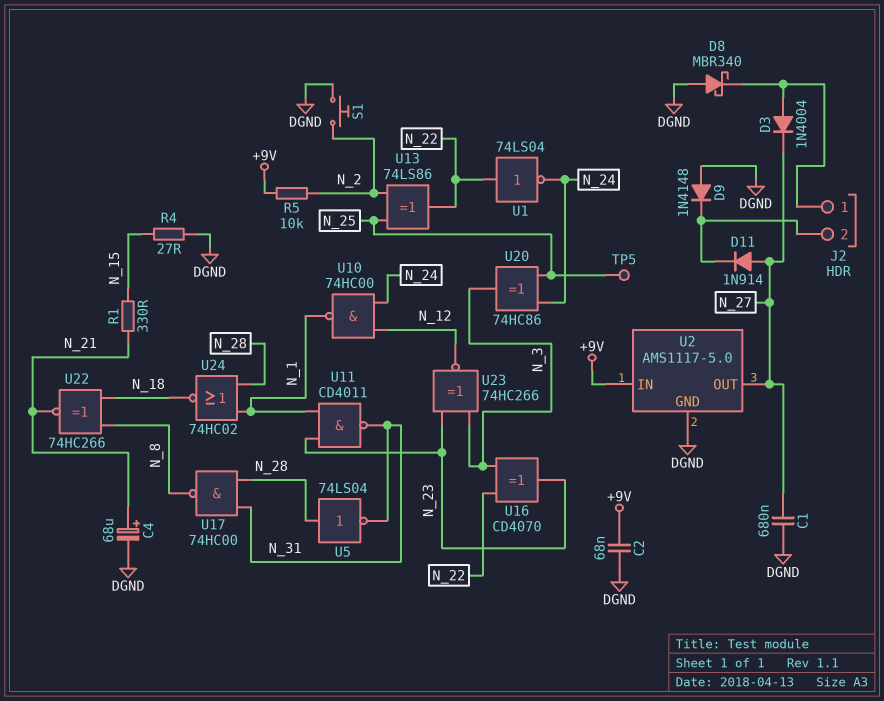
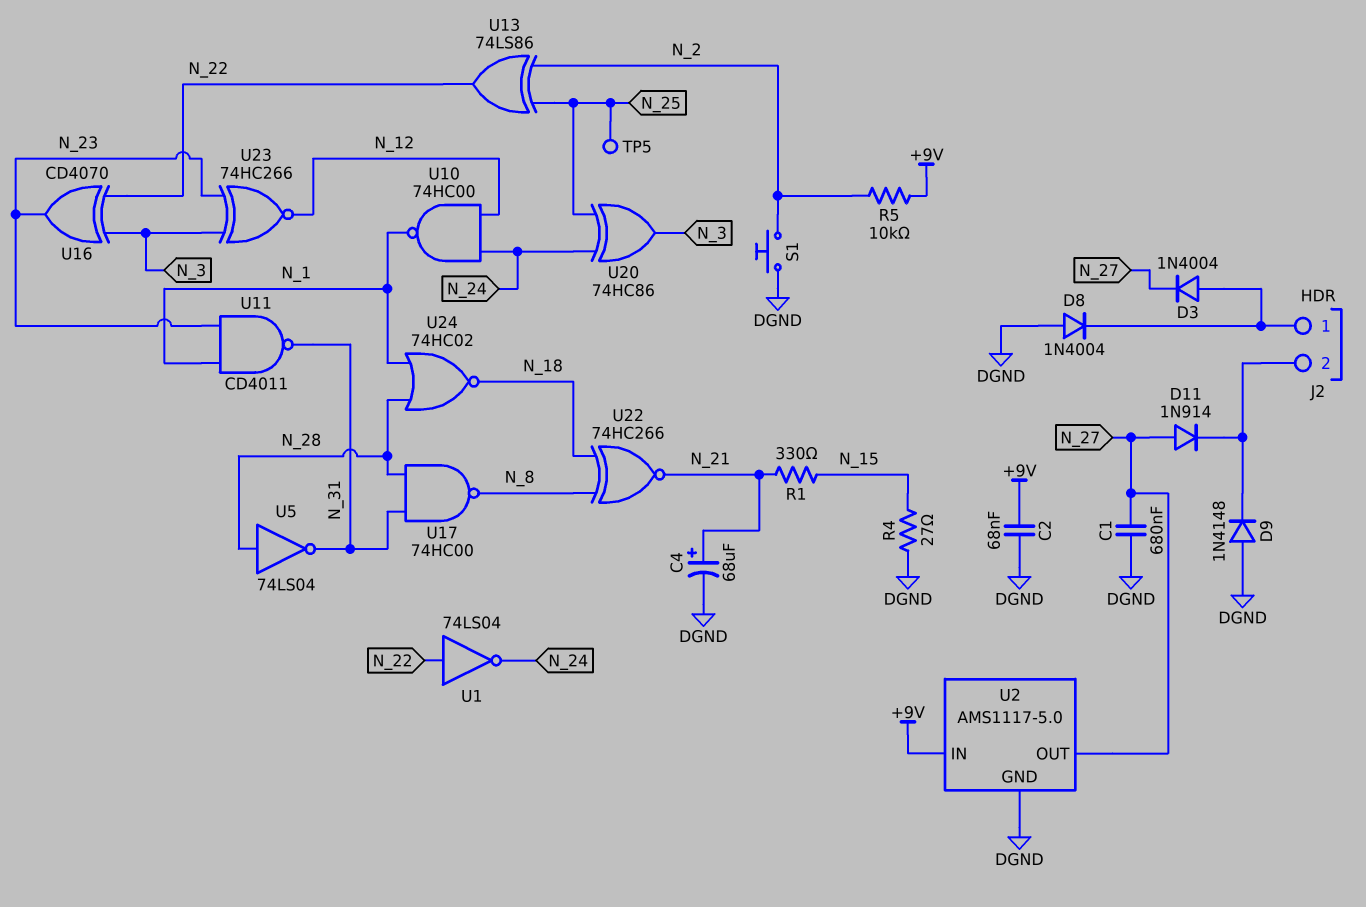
D8: schottky MBR340 (A DGND, K J2/1) -> diode 1N4004 (A DGND, K J2/1)

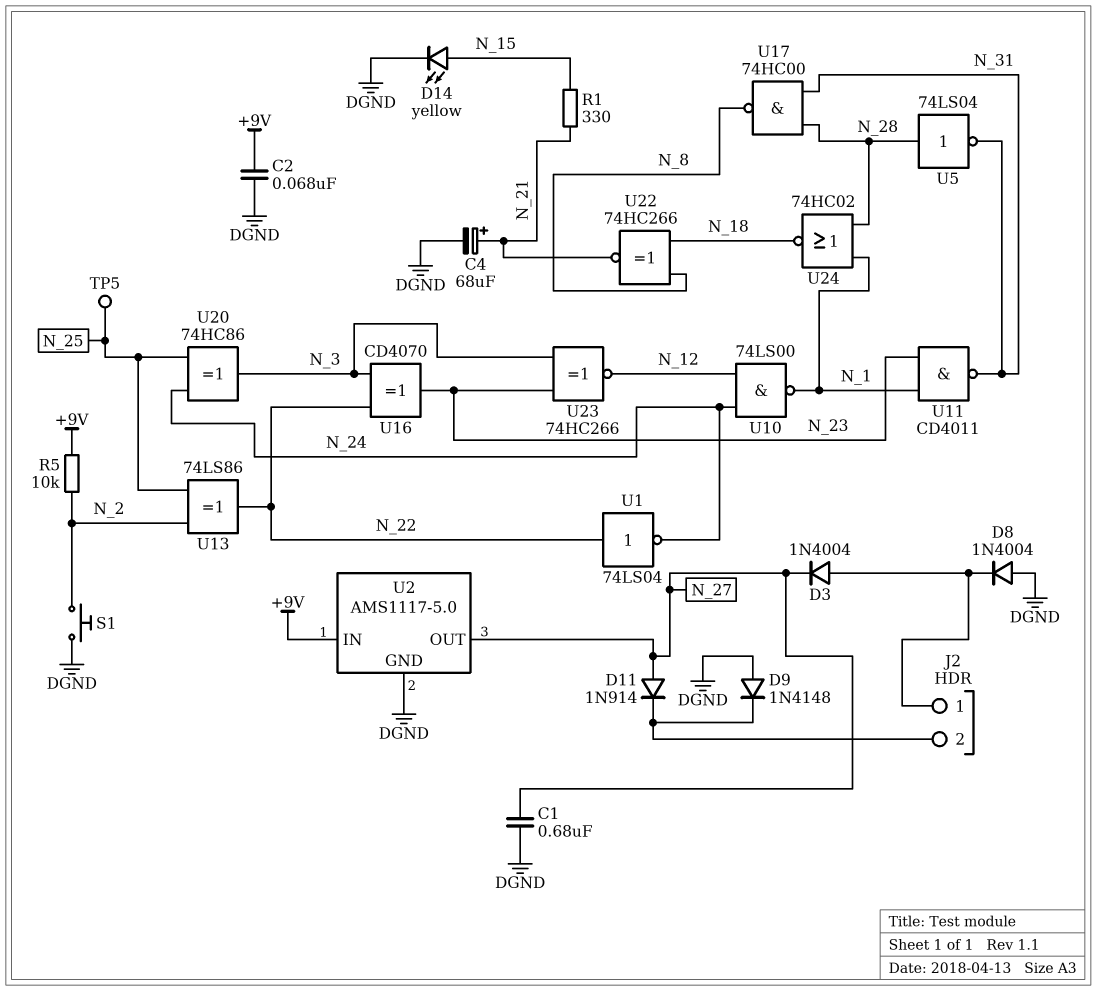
D14: none -> LED yellow (A N_15, K DGND)
R4: 27 (DGND, N_15) -> none
U10: NAND 74HC00 (in N_12, in N_24, out N_1) -> NAND 74LS00 (in N_12, in N_24, out N_1)

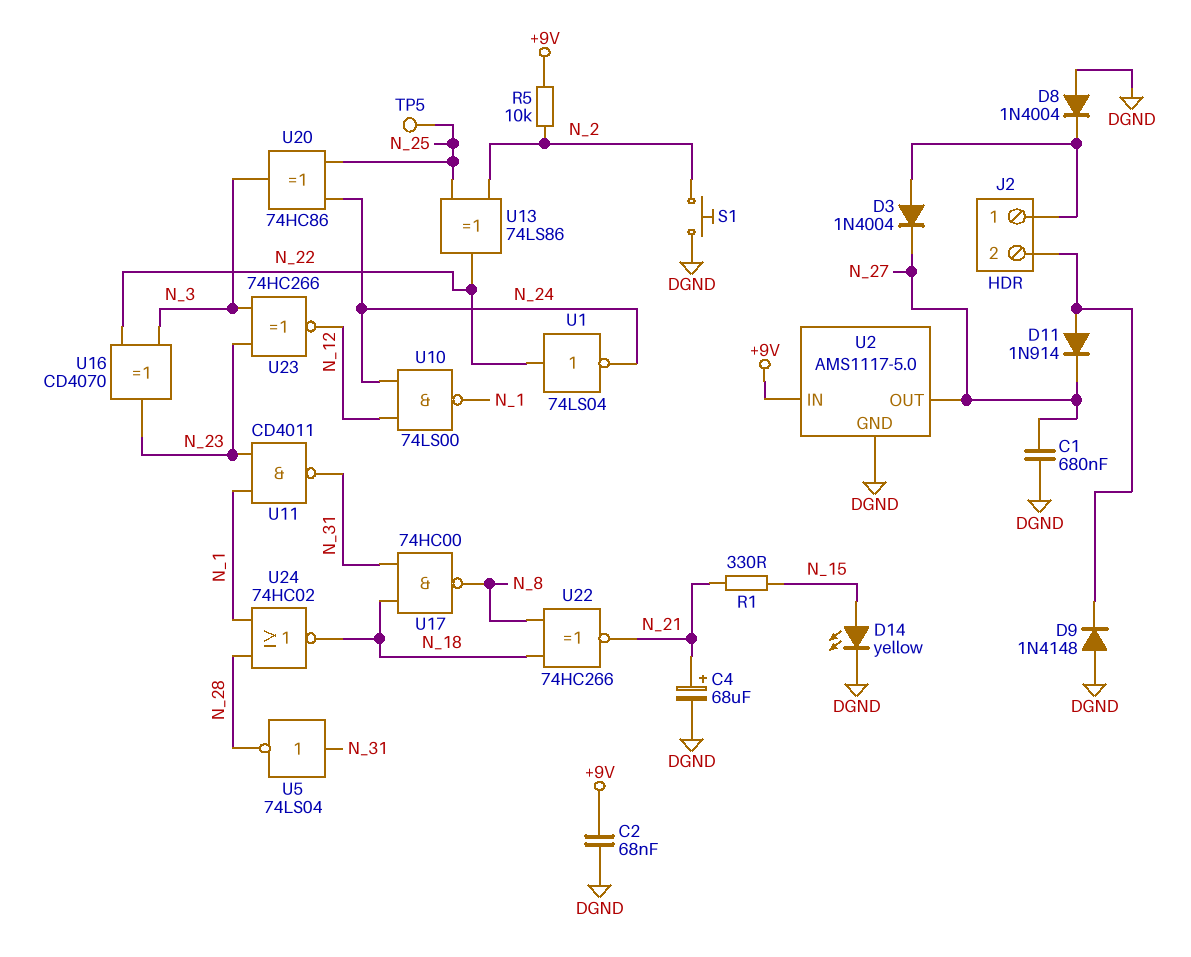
D11: diode 1N914 (A N_27, K J2/2) -> diode 1N914 (A J2/2, K N_27)
U5: NOT 74LS04 (in N_28, out N_31) -> NOT 74LS04 (in N_31, out N_28)
U17: NAND 74HC00 (in N_28, in N_31, out N_8) -> NAND 74HC00 (in N_18, in N_31, out N_8)

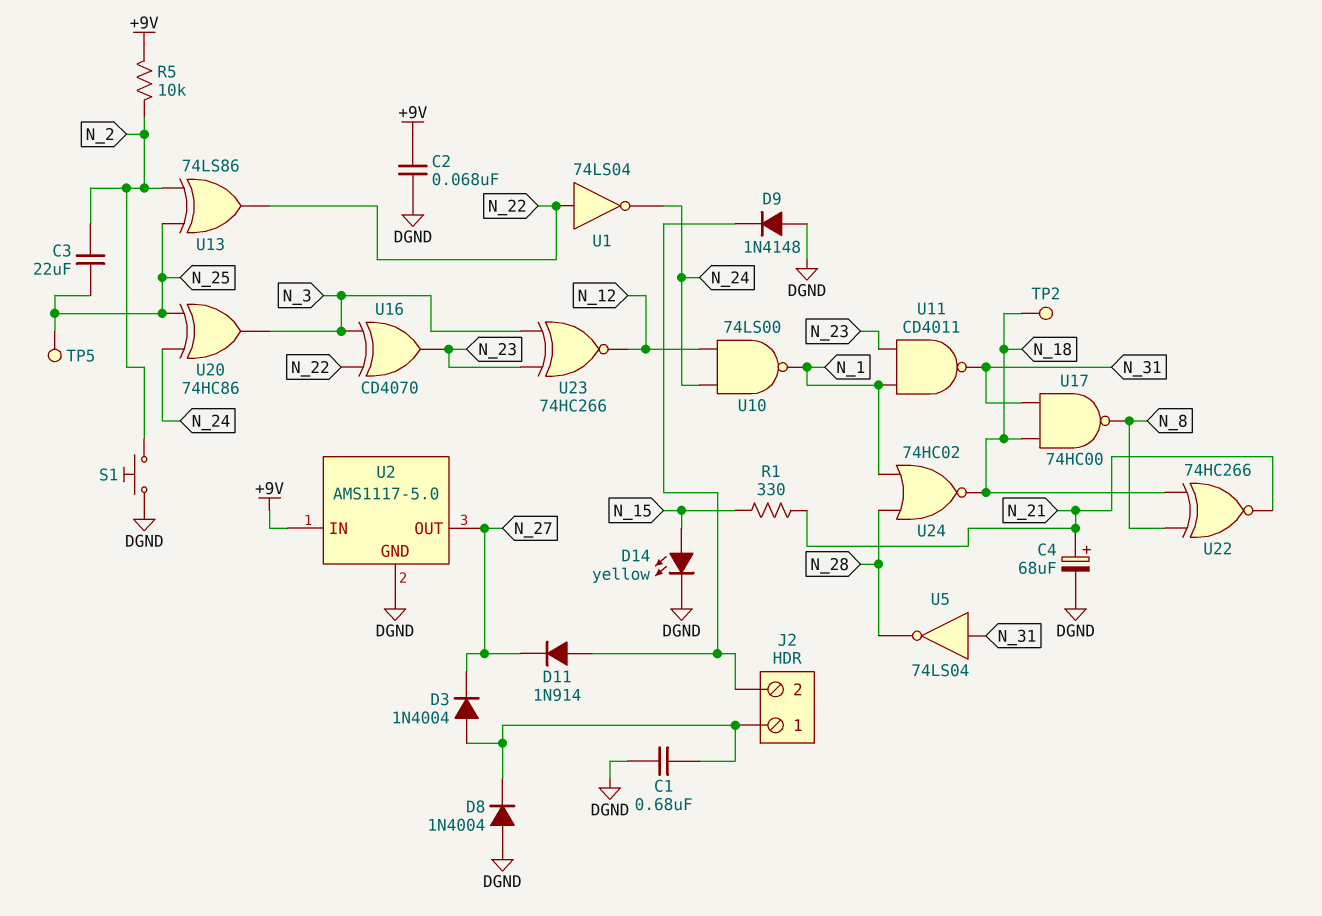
C1: 680nF (DGND, N_27) -> 680nF (DGND, J2/1)
C3: none -> 22uF (N_2, N_25)
TP2: none -> test point (N_18)

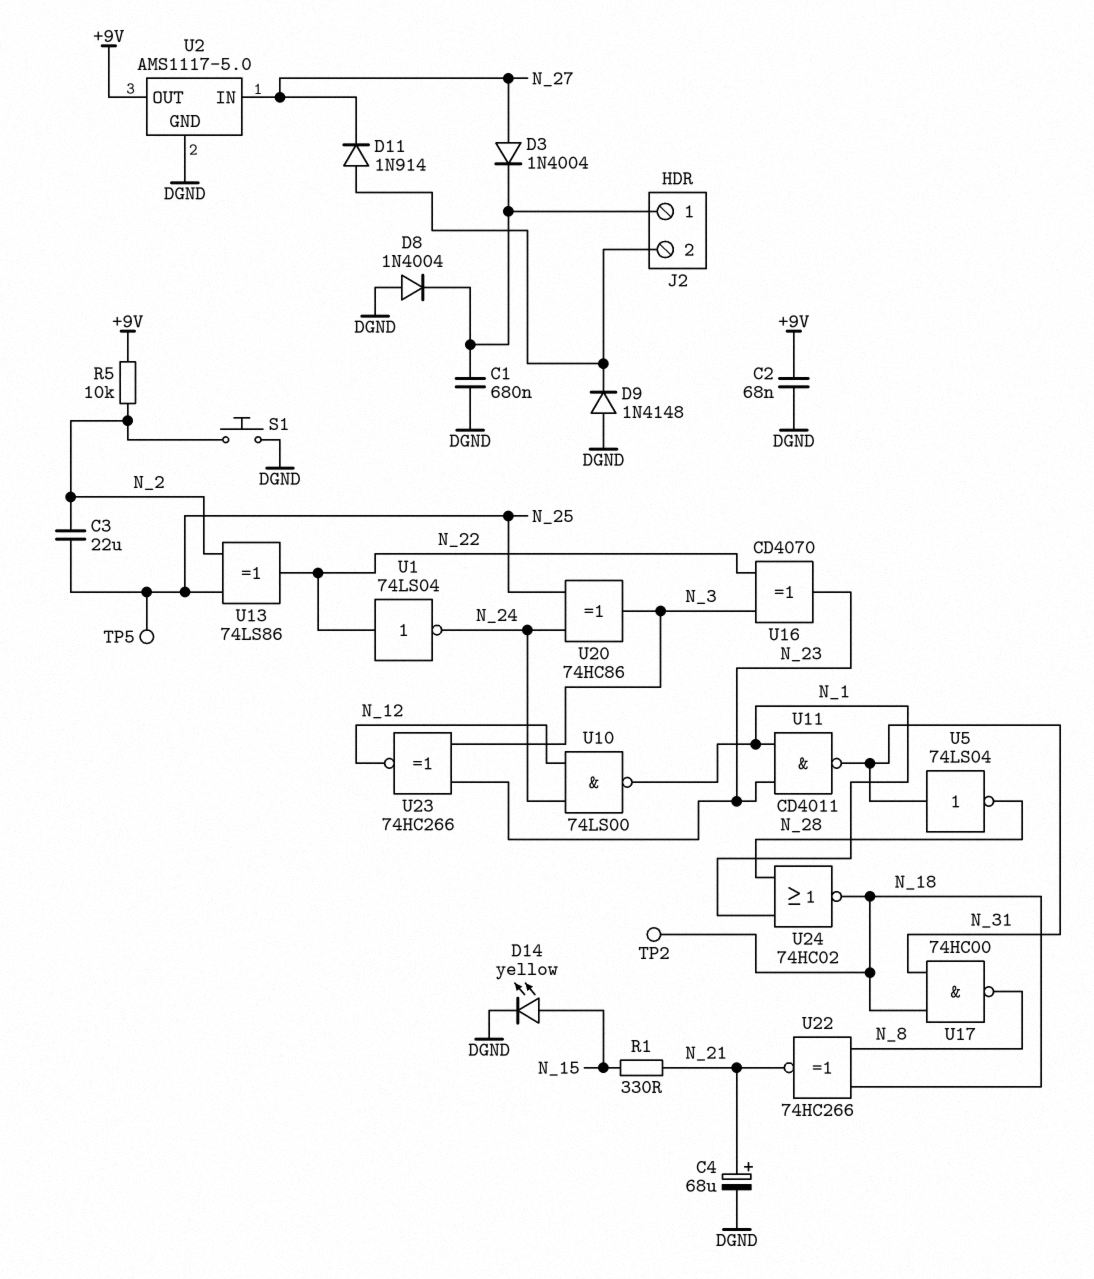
D3: diode 1N4004 (A J2/1, K N_27) -> diode 1N4004 (A N_27, K J2/1)
U2 pin IN: +9V -> N_27
U2 pin OUT: N_27 -> +9V

